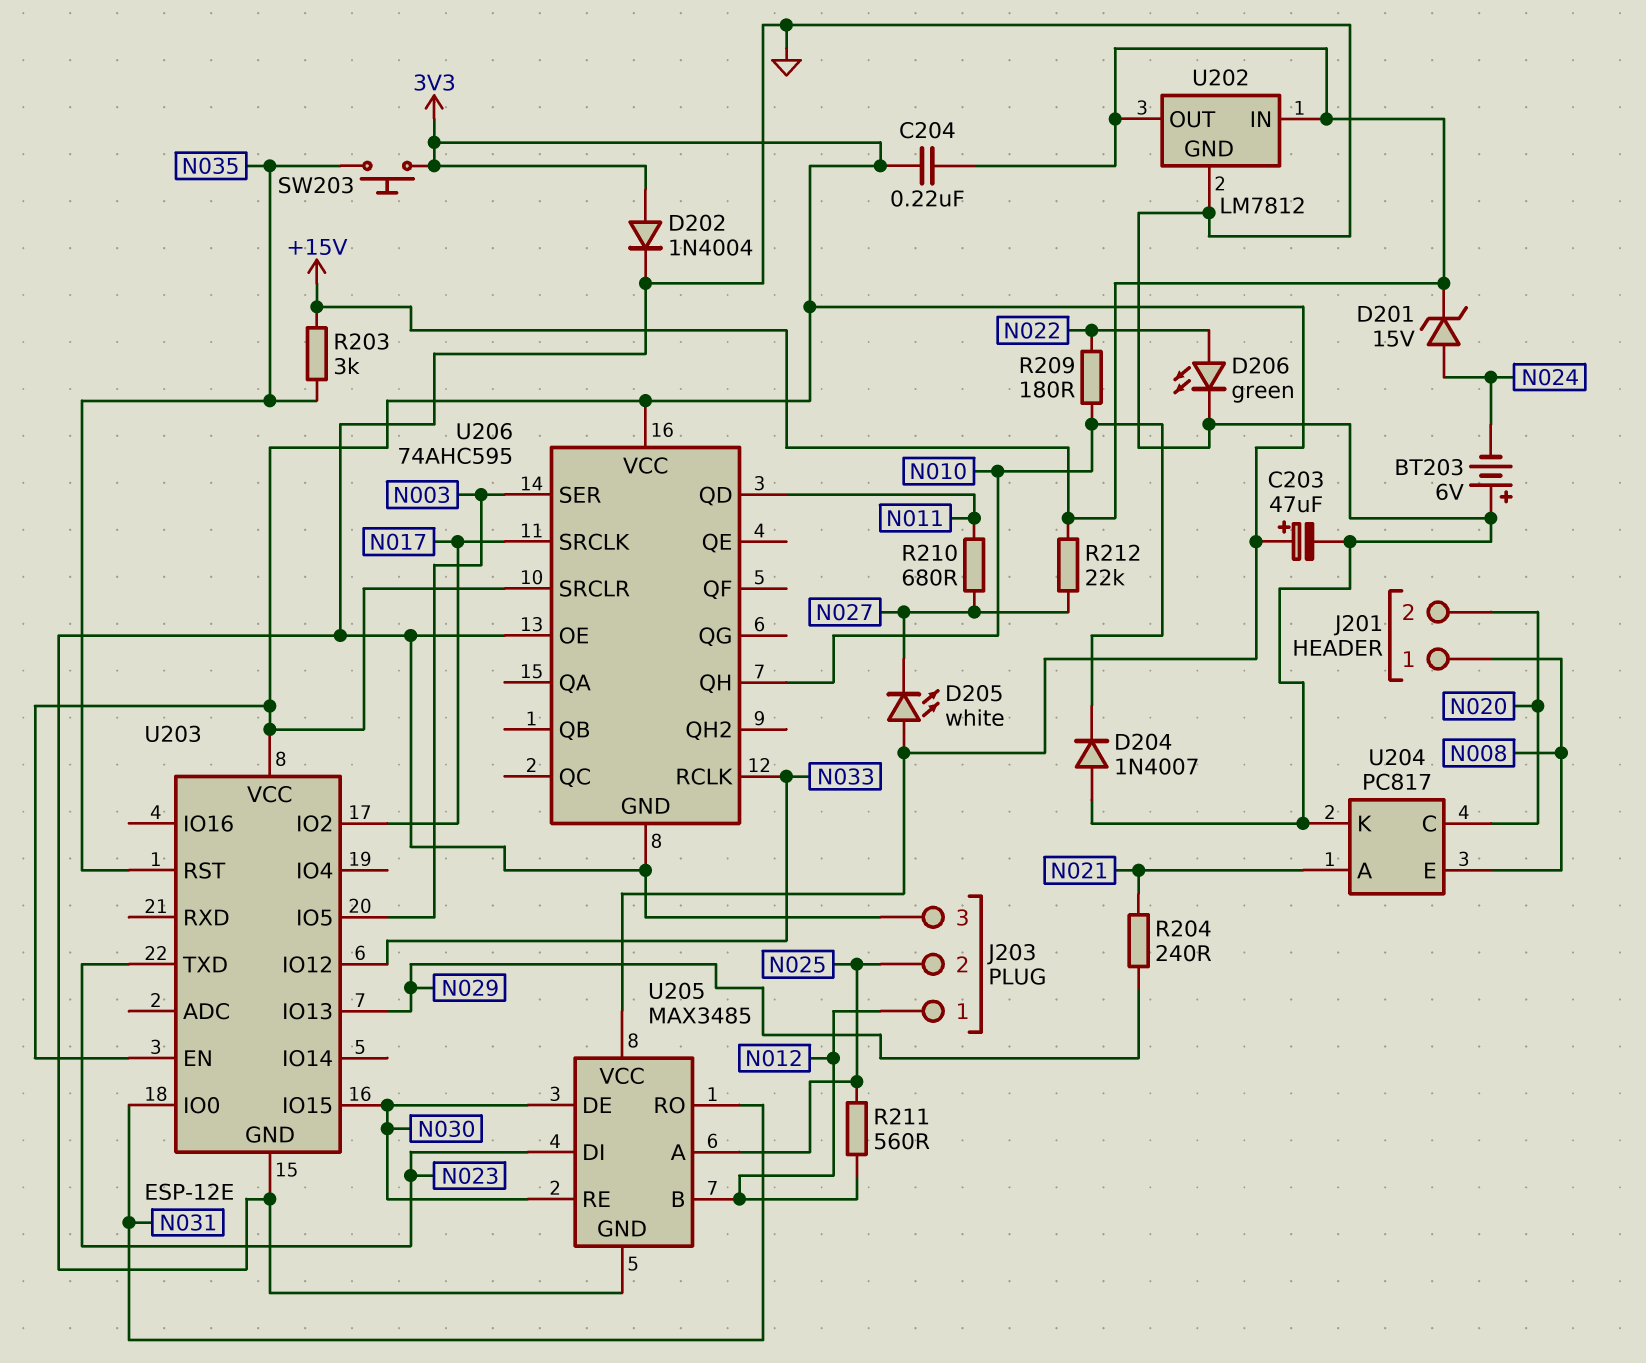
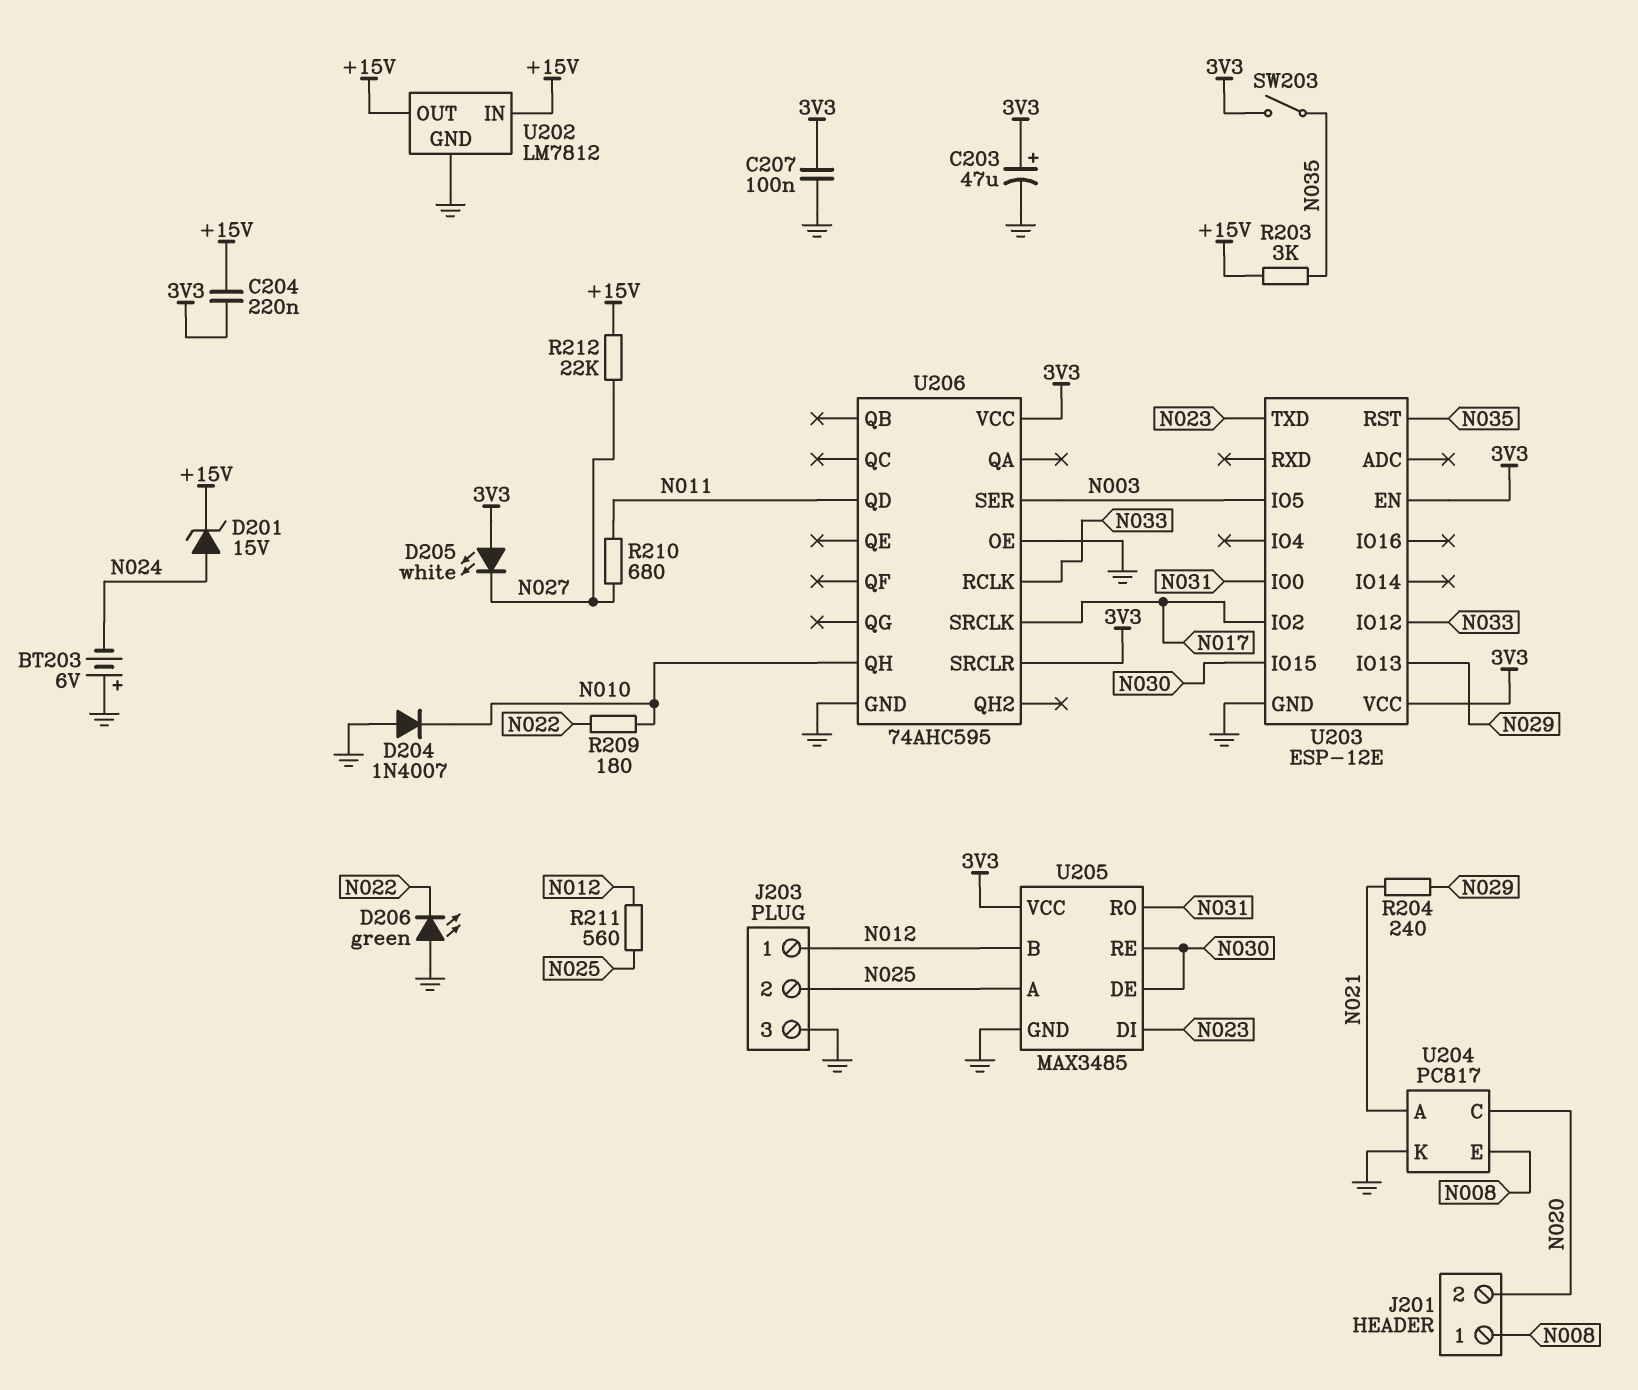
C207: none -> 100nF (3V3, GND)
D202: diode 1N4004 (A 3V3, K GND) -> none
D206: LED green (A N022, K GND) -> LED green (A GND, K N022)
SW203: button (3V3, N035) -> switch (3V3, N035)

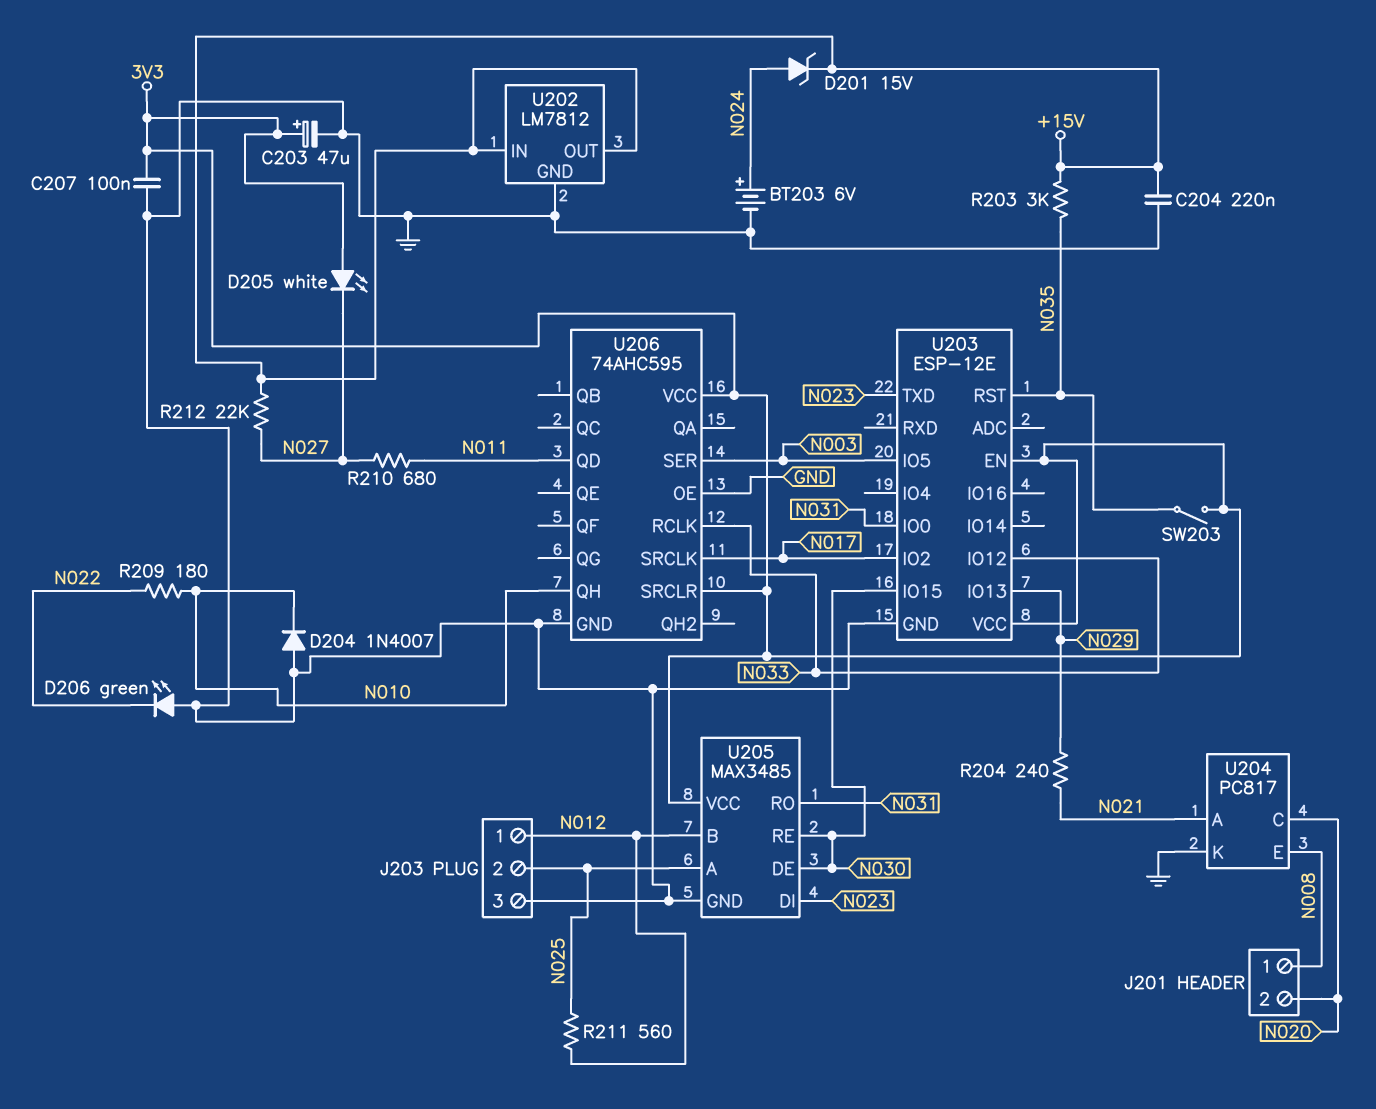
BT203: 6V (plus GND, minus N024) -> 6V (plus N024, minus GND)
C204: 220nF (+15V, 3V3) -> 220nF (+15V, GND)

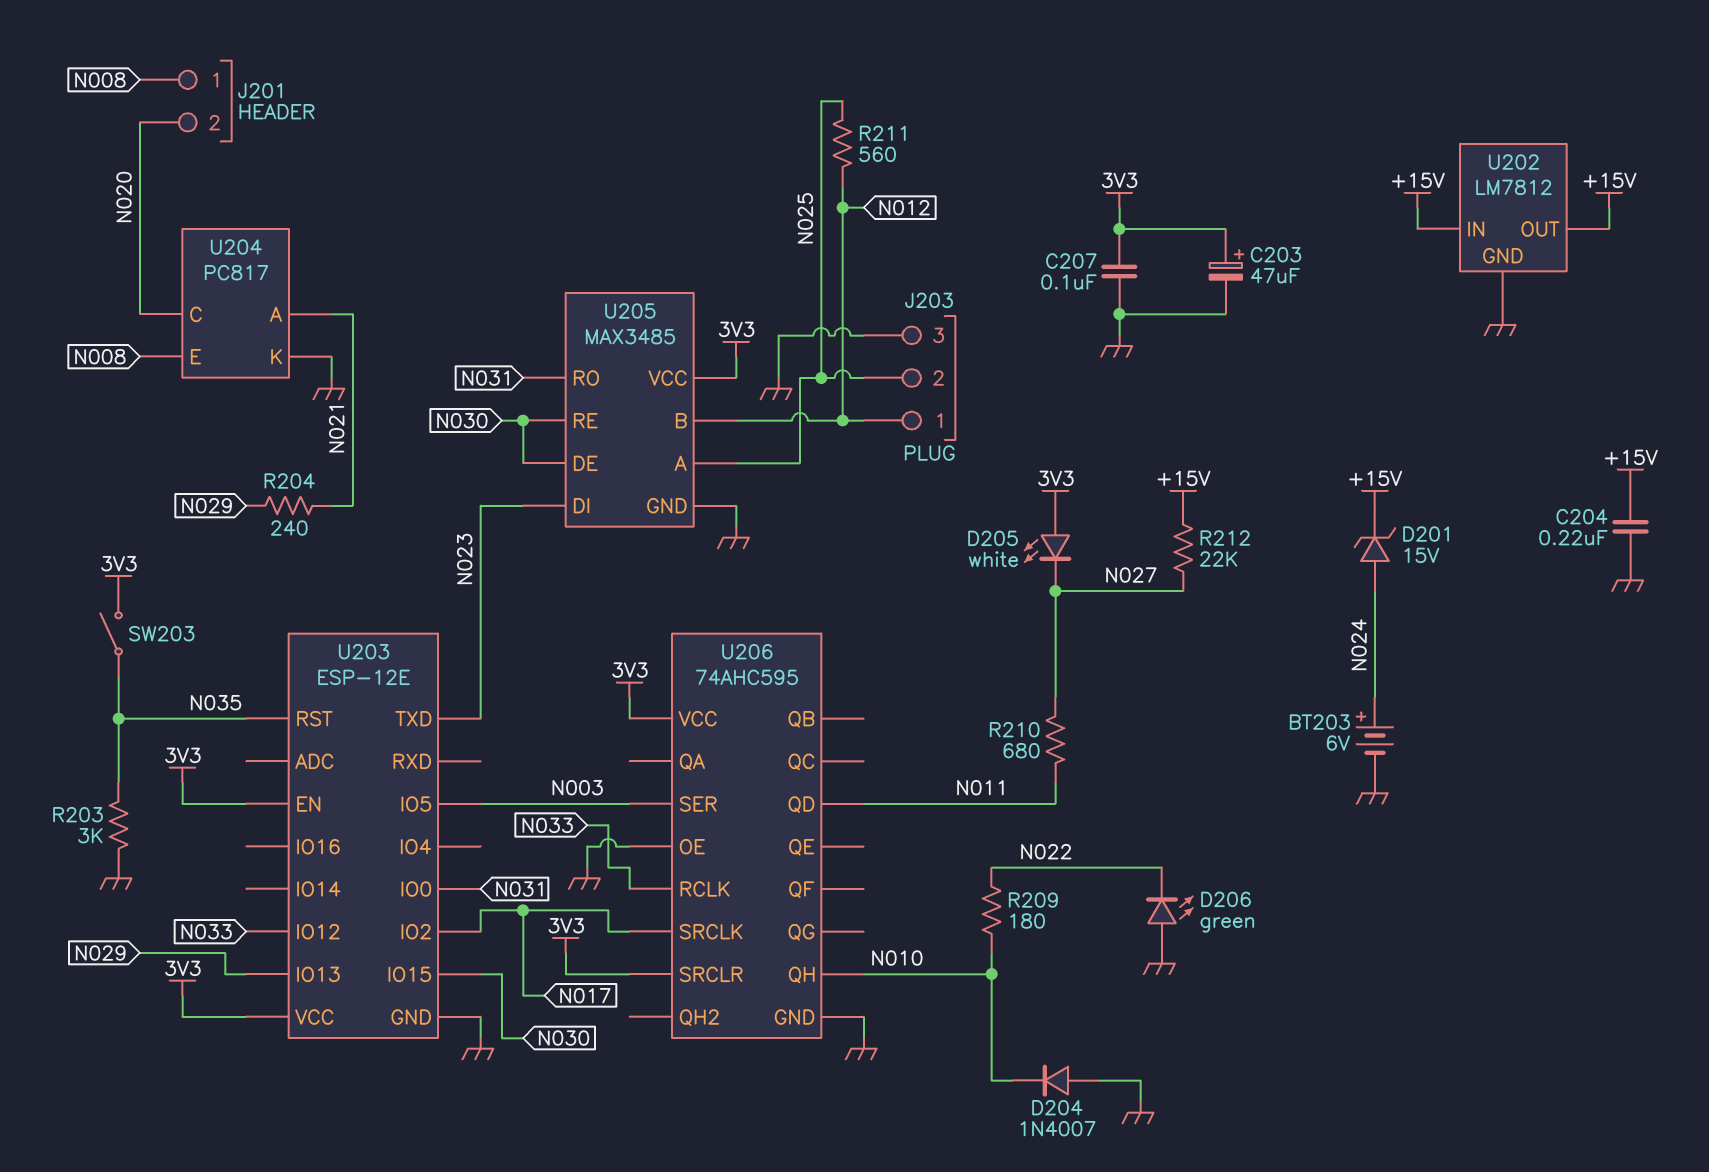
R203: 3k (+15V, N035) -> 3k (GND, N035)

